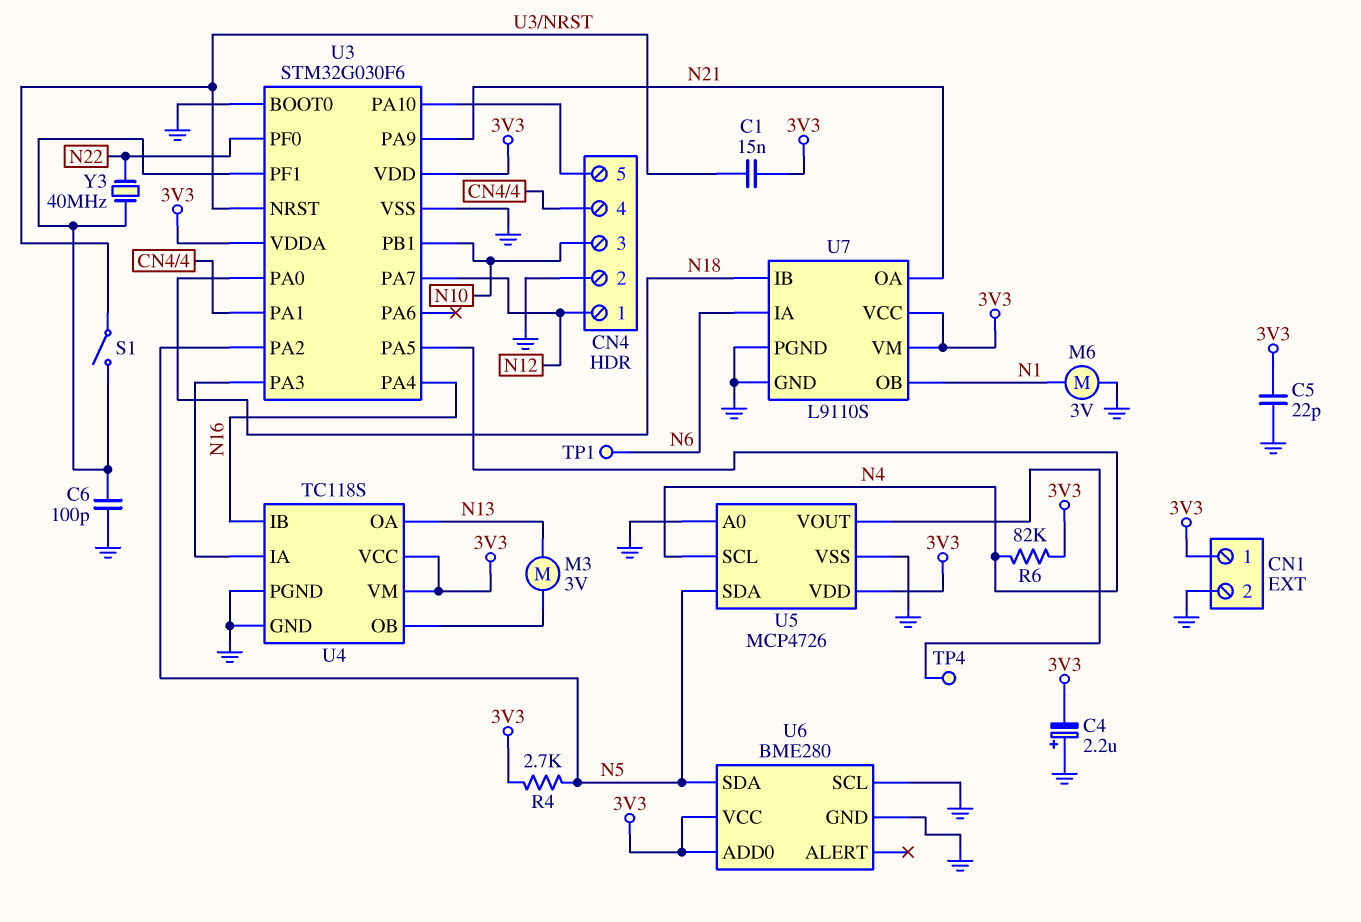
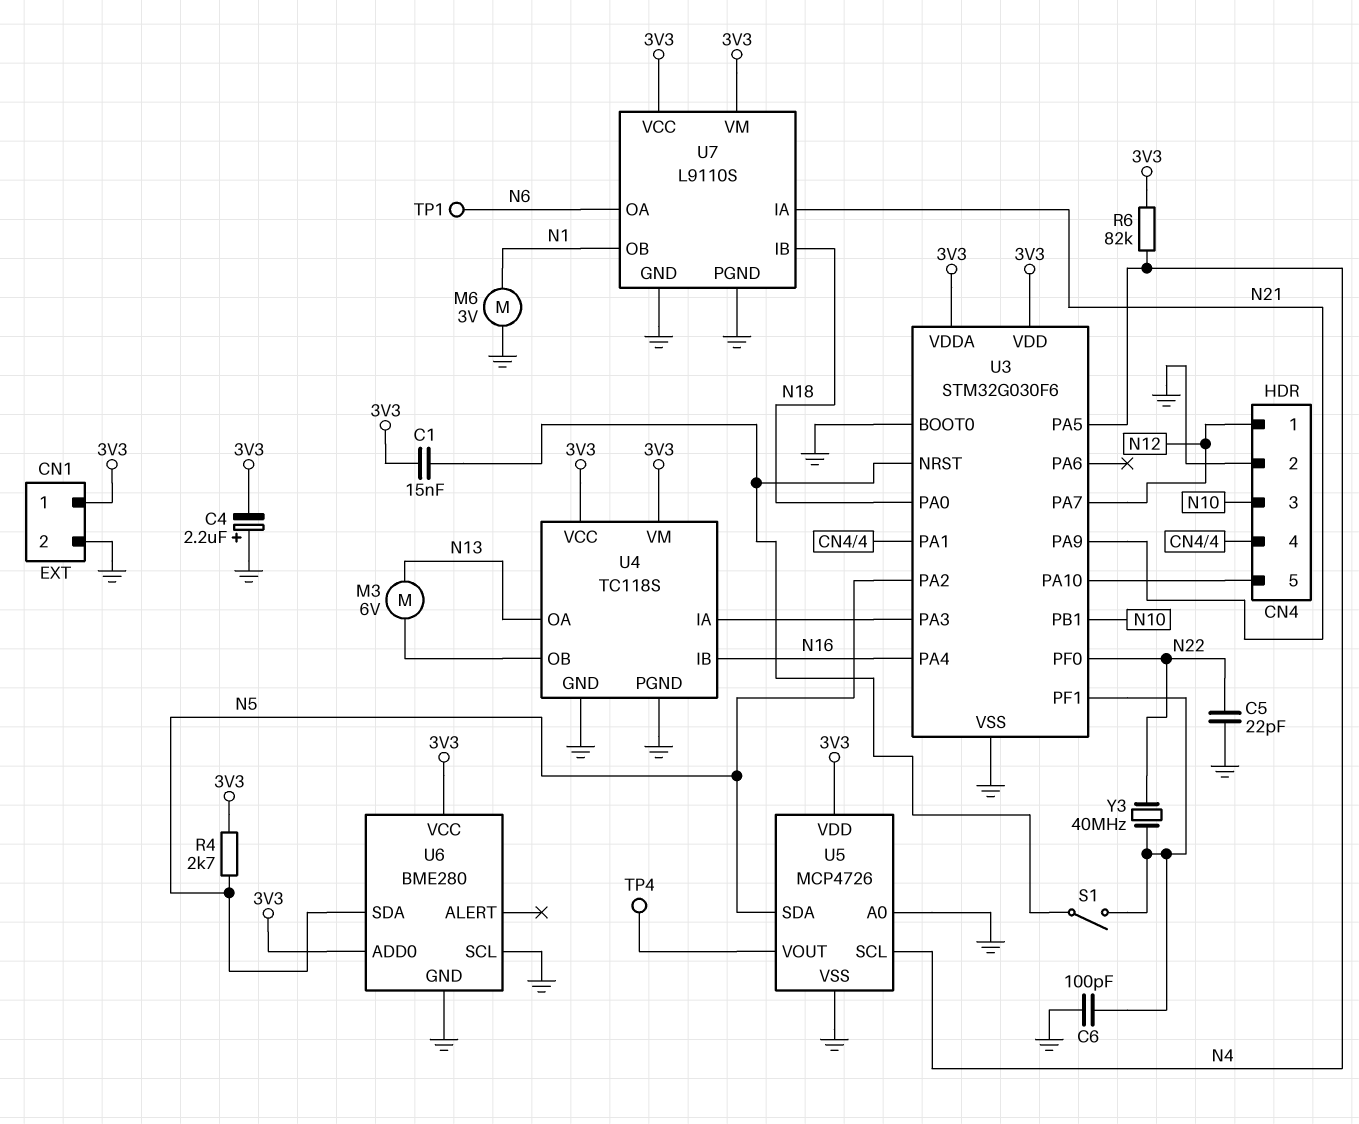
C5: 22pF (3V3, GND) -> 22pF (GND, N22)
M3: motor 3V (N13, U4/OB) -> motor 6V (N13, U4/OB)
U7 pin IA: N6 -> N21
U7 pin OA: N21 -> N6

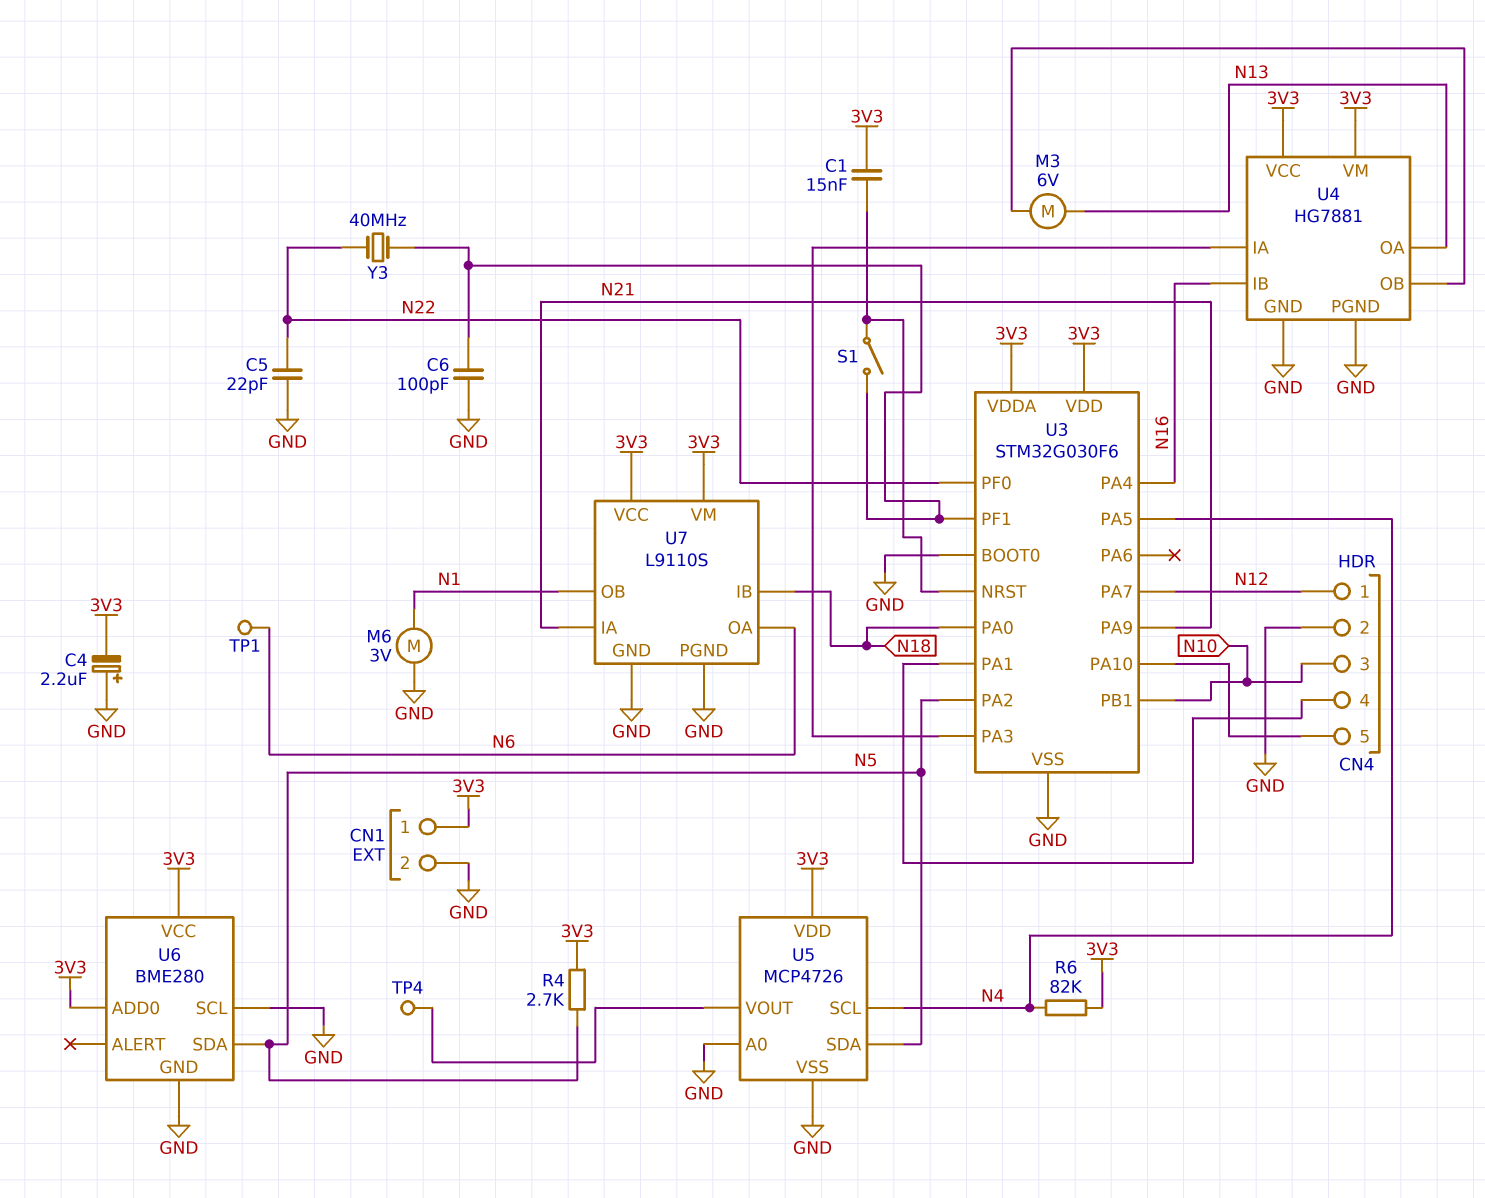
U4: TC118S -> HG7881

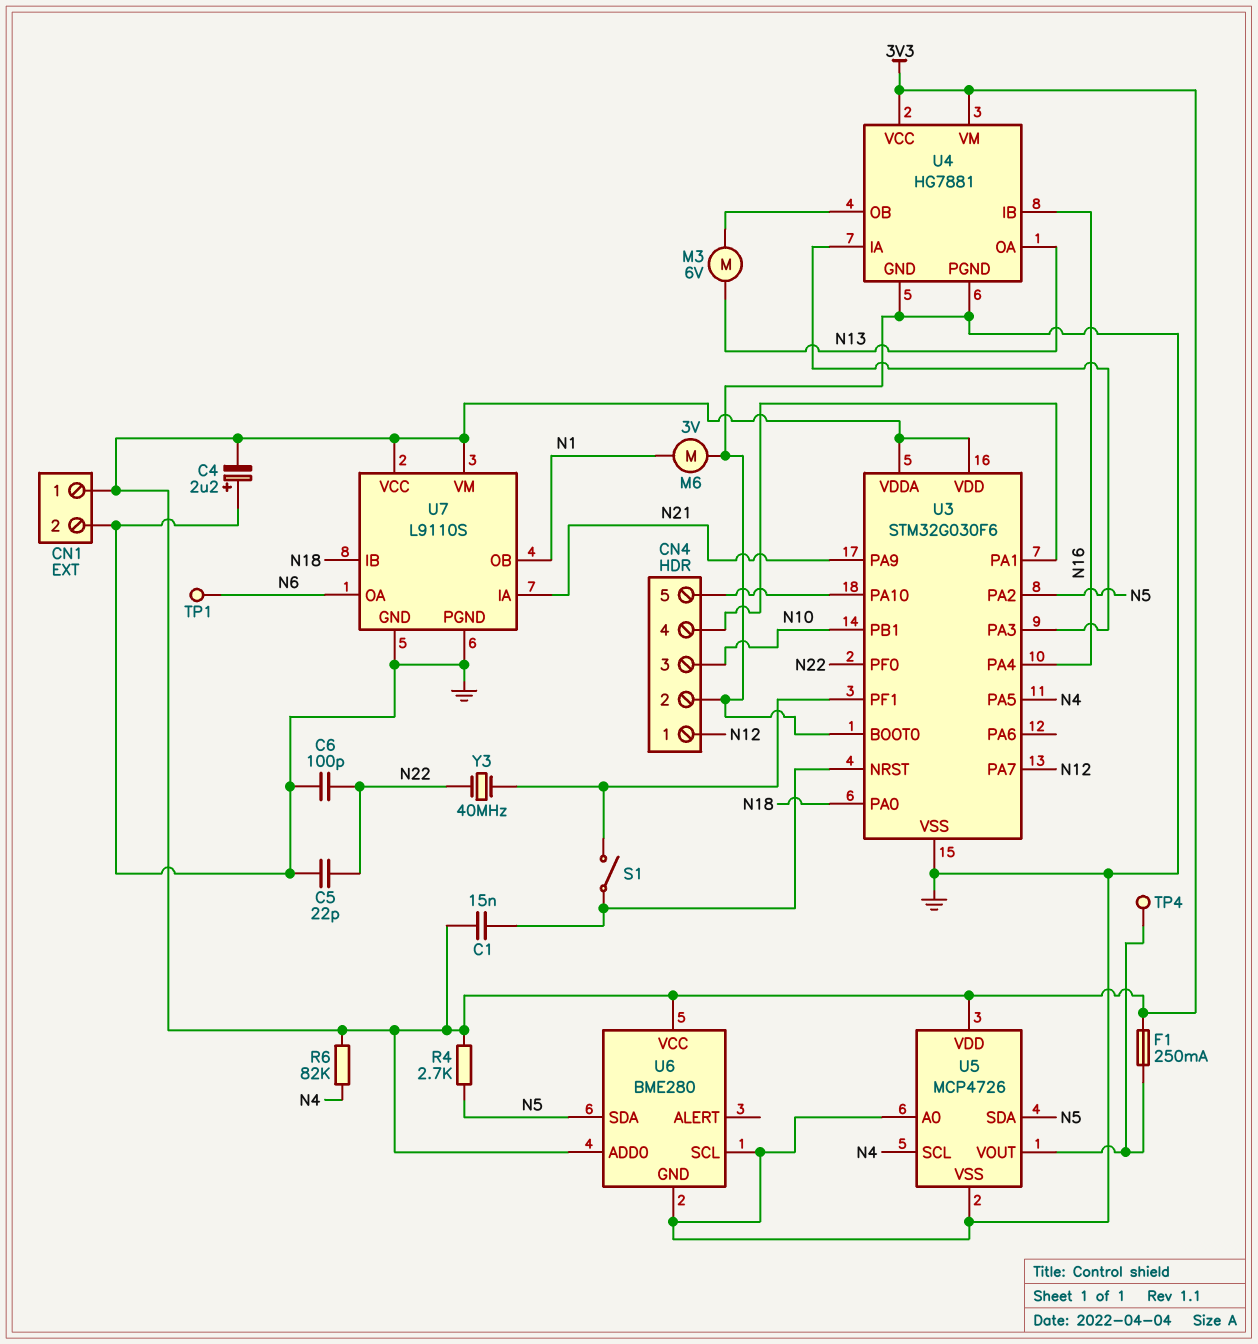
C6: 100pF (GND, U3/PF1) -> 100pF (GND, N22)
F1: none -> 250mA (3V3, U5/VOUT)

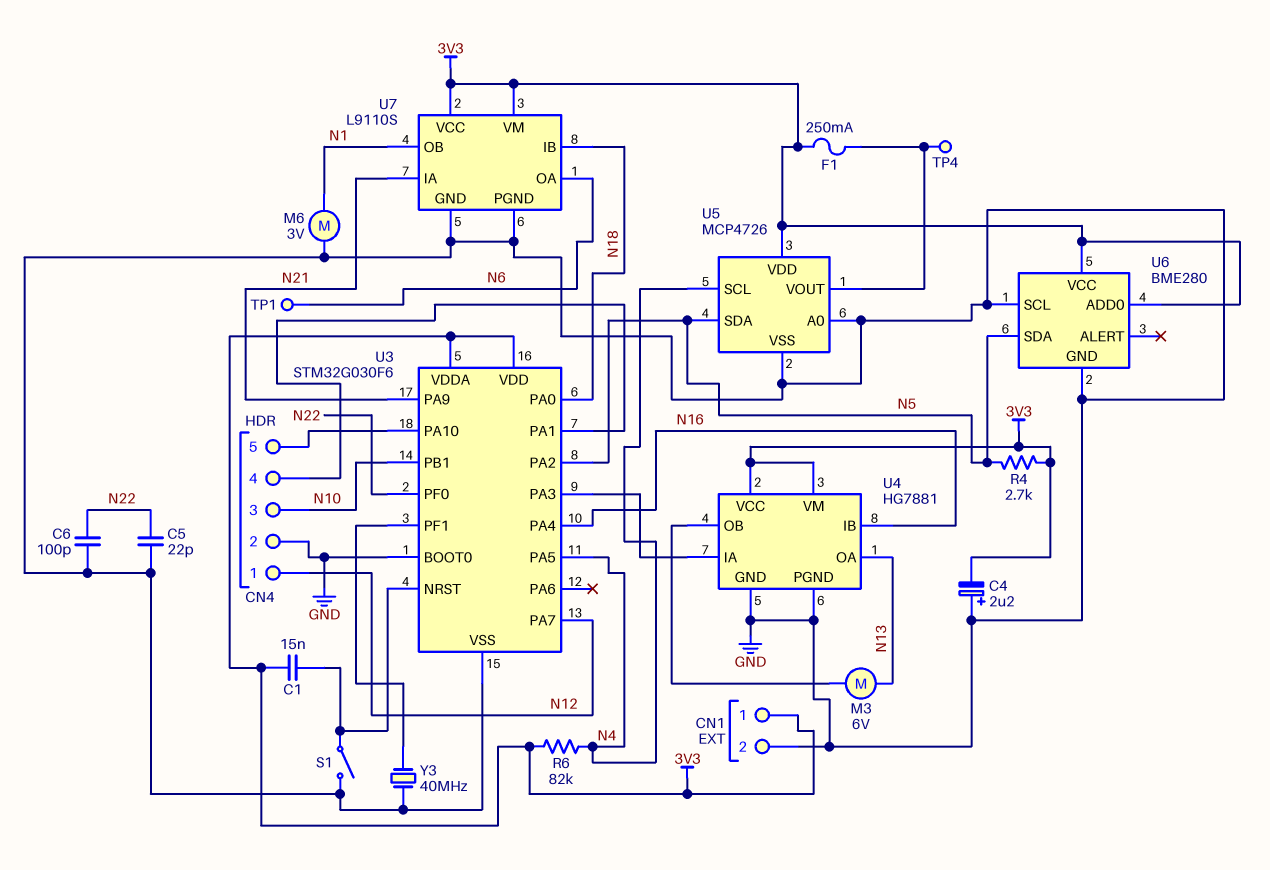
S1: switch (U3/NRST, U3/PF1) -> switch (GND, U3/NRST)
Y3: 40MHz (N22, U3/PF1) -> 40MHz (GND, U3/PF1)

